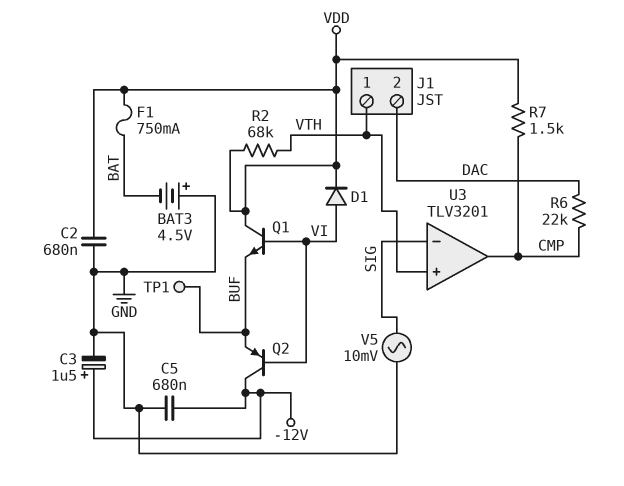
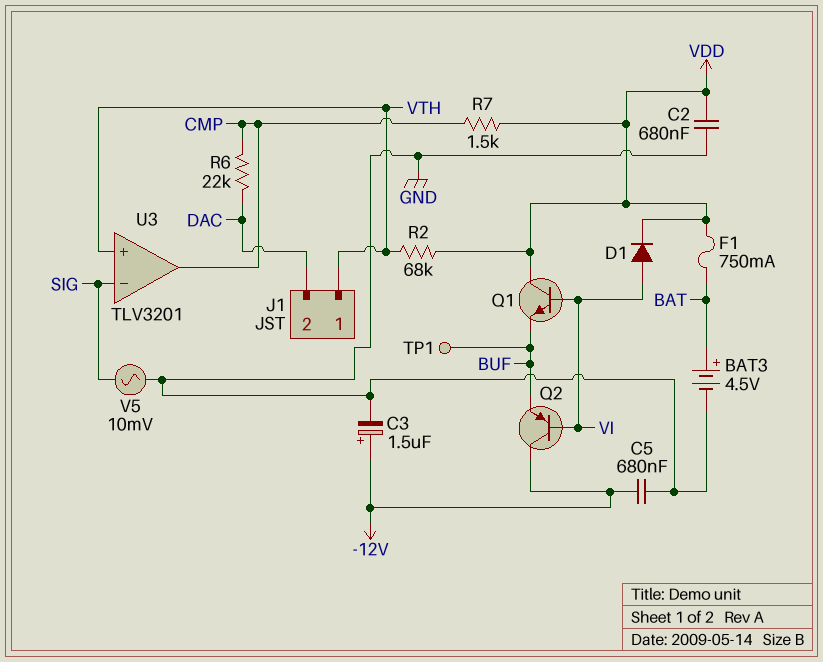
BAT3: 4.5V (plus GND, minus BAT) -> 4.5V (plus BAT, minus GND)

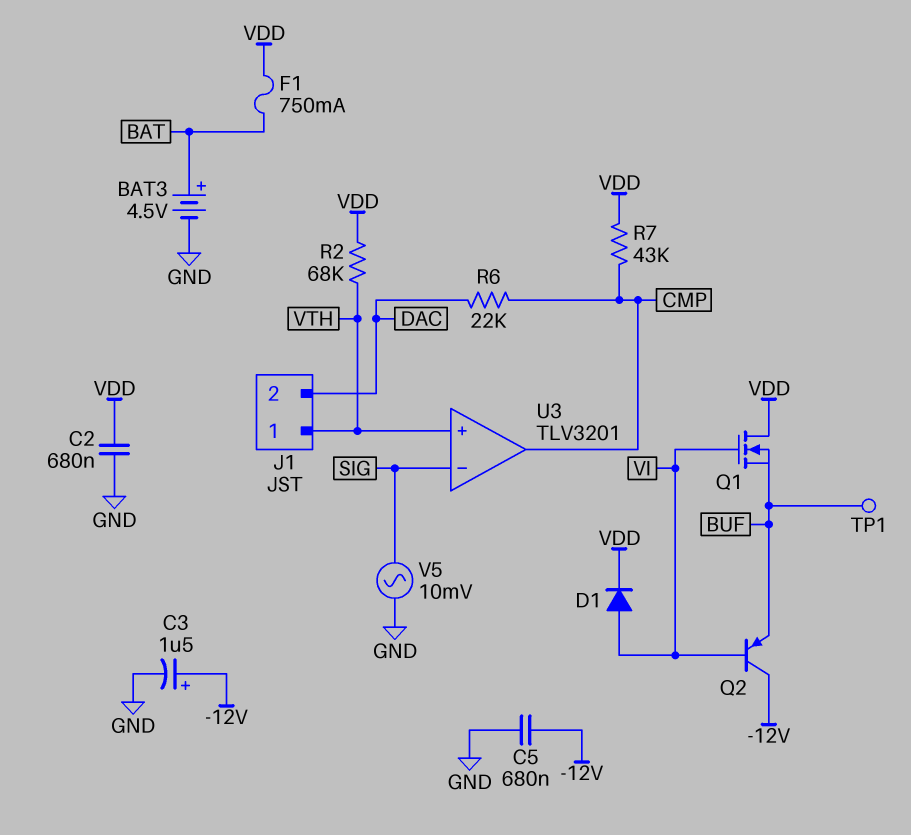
Q1: NPN (B VI, C VDD, E BUF) -> NMOS (G VI, D VDD, S BUF)
R7: 1.5k (CMP, VDD) -> 43k (CMP, VDD)

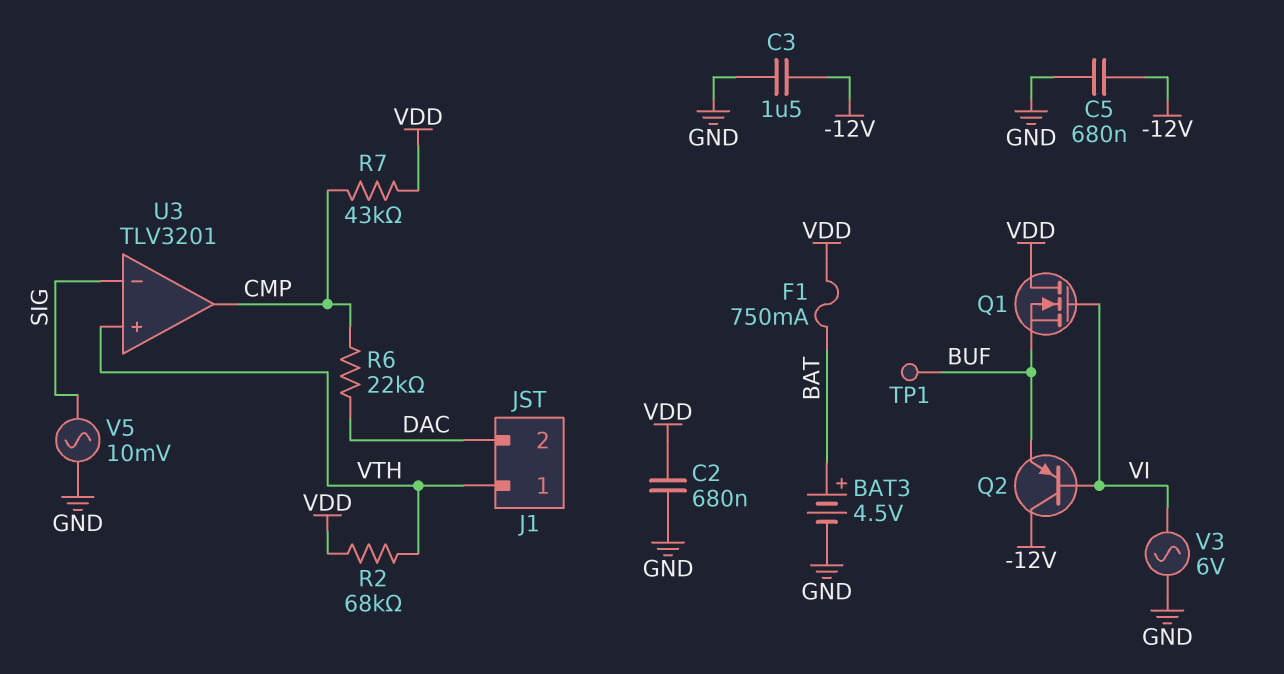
C3: 1.5uF (plus -12V, minus GND) -> 1.5uF (-12V, GND)
D1: diode (A VI, K VDD) -> none
V3: none -> AC 6V (GND, VI)

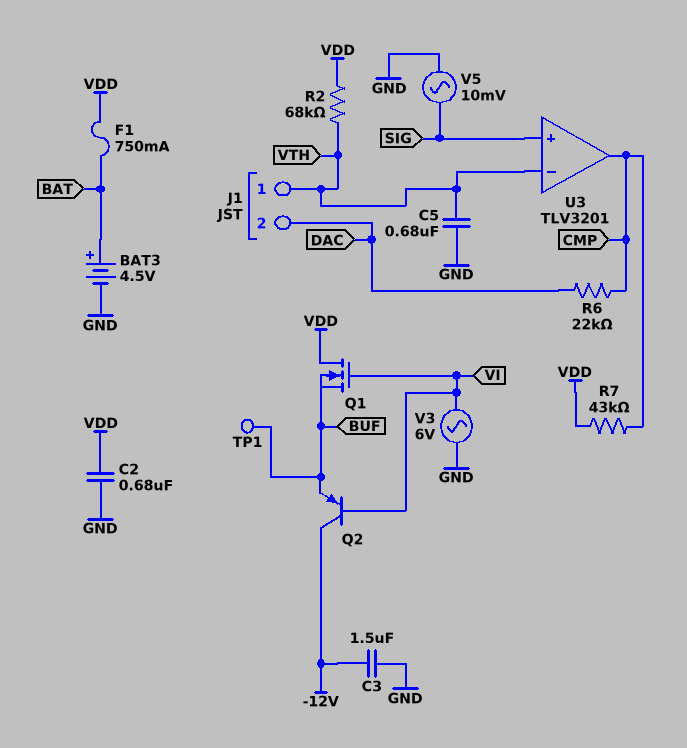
C5: 680nF (-12V, GND) -> 680nF (GND, VTH)
U3 pin in+: VTH -> SIG
U3 pin in-: SIG -> VTH

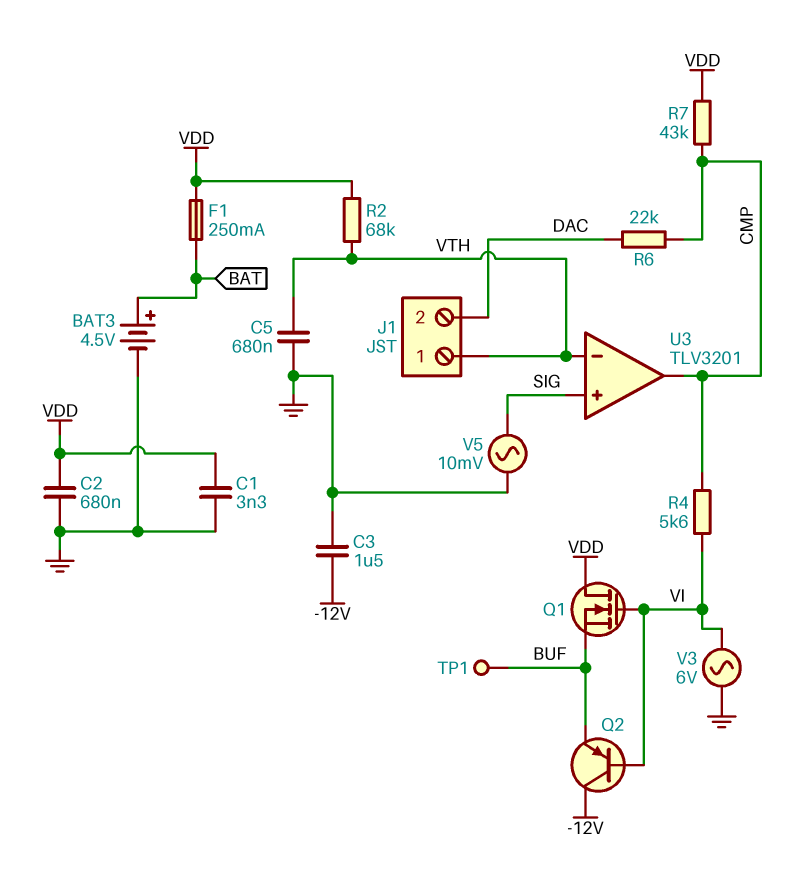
C1: none -> 3.3nF (GND, VDD)
F1: 750mA (BAT, VDD) -> 250mA (BAT, VDD)
R4: none -> 5.6k (CMP, VI)

